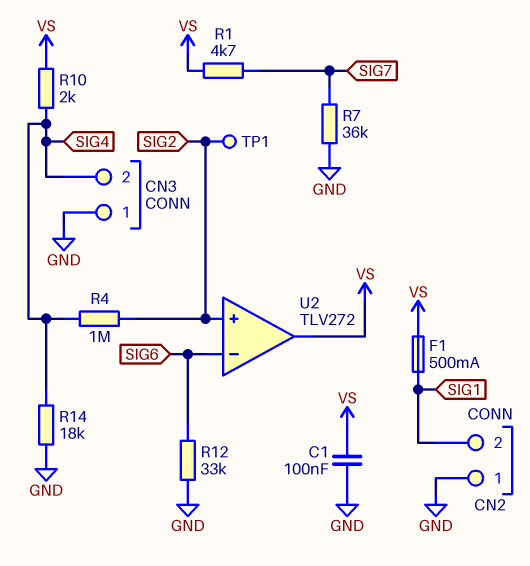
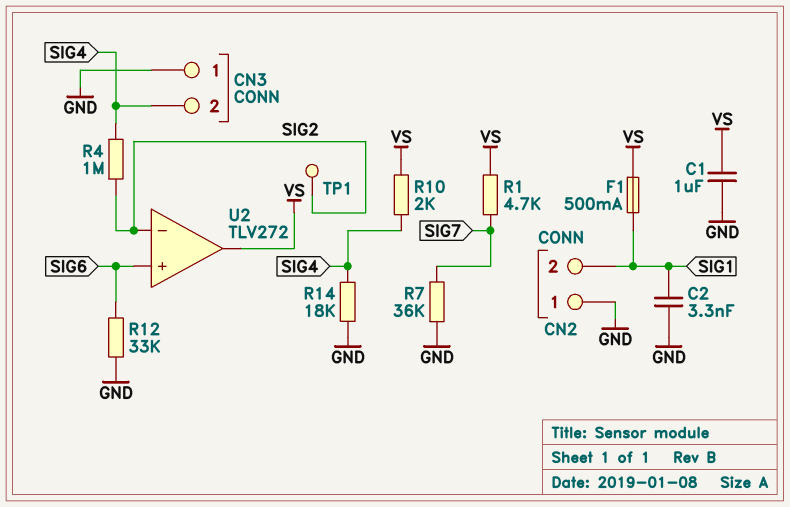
C1: 100nF (GND, VS) -> 1uF (GND, VS)
C2: none -> 3.3nF (GND, SIG1)
U2 pin in+: SIG2 -> SIG6
U2 pin in-: SIG6 -> SIG2

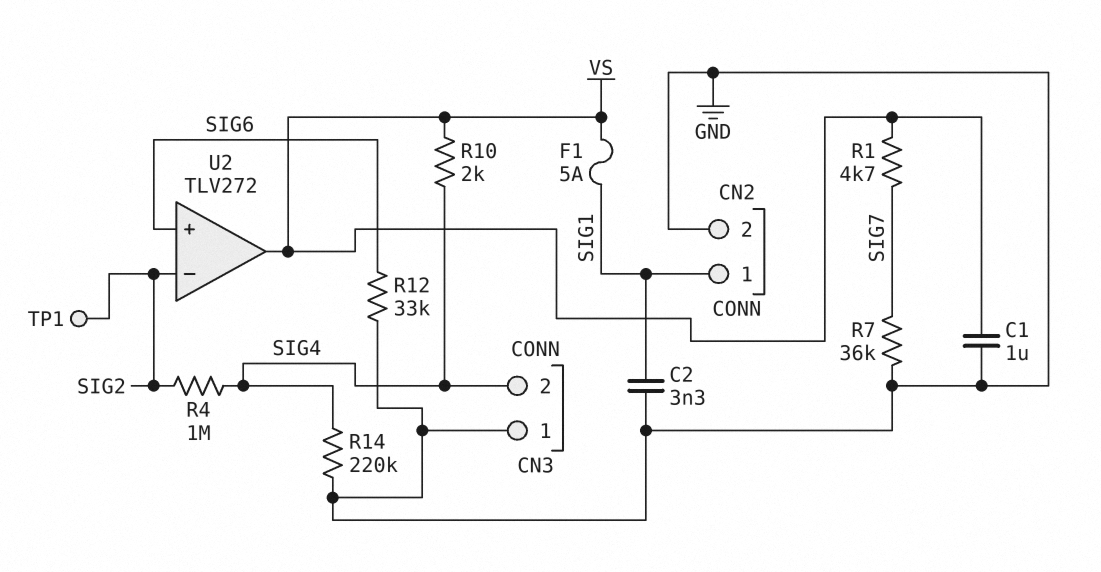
CN2 pin 1: GND -> SIG1
CN2 pin 2: SIG1 -> GND
F1: 500mA (SIG1, VS) -> 5A (SIG1, VS)
R14: 18k (GND, SIG4) -> 220k (GND, SIG4)

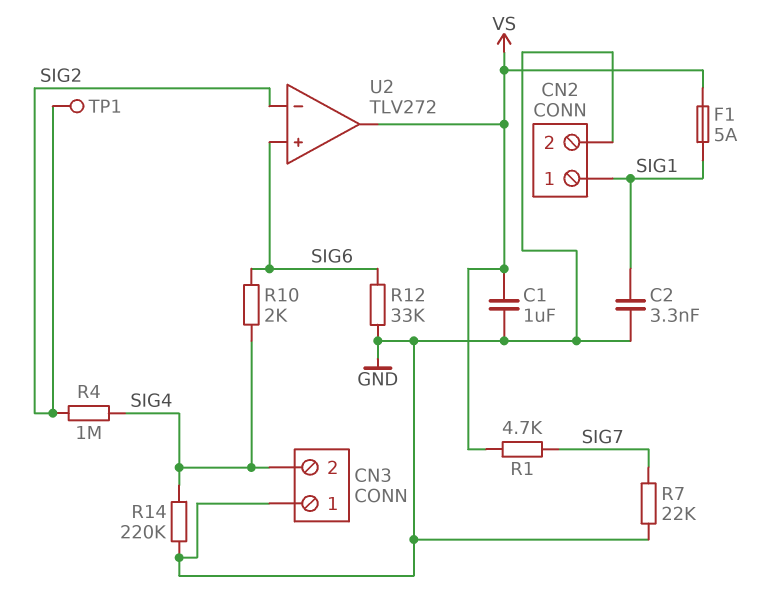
R7: 36k (GND, SIG7) -> 22k (GND, SIG7)
R10: 2k (SIG4, VS) -> 2k (SIG4, SIG6)

